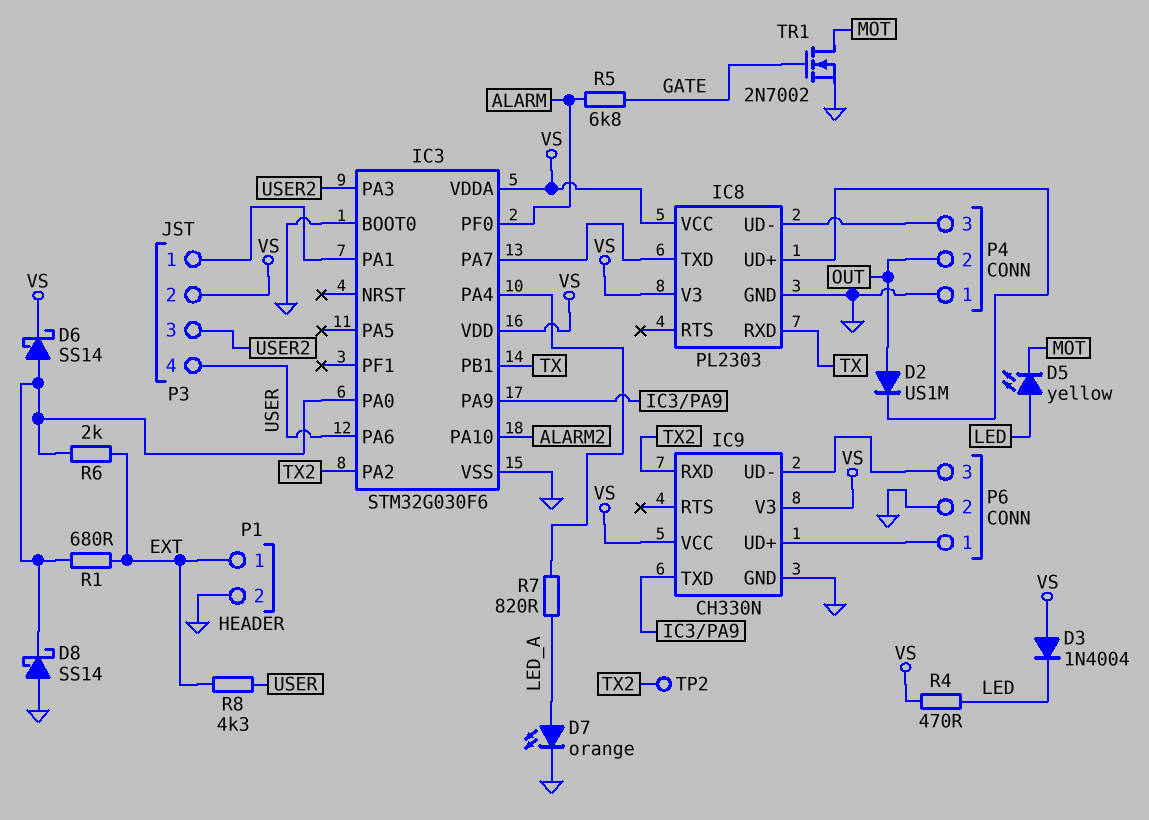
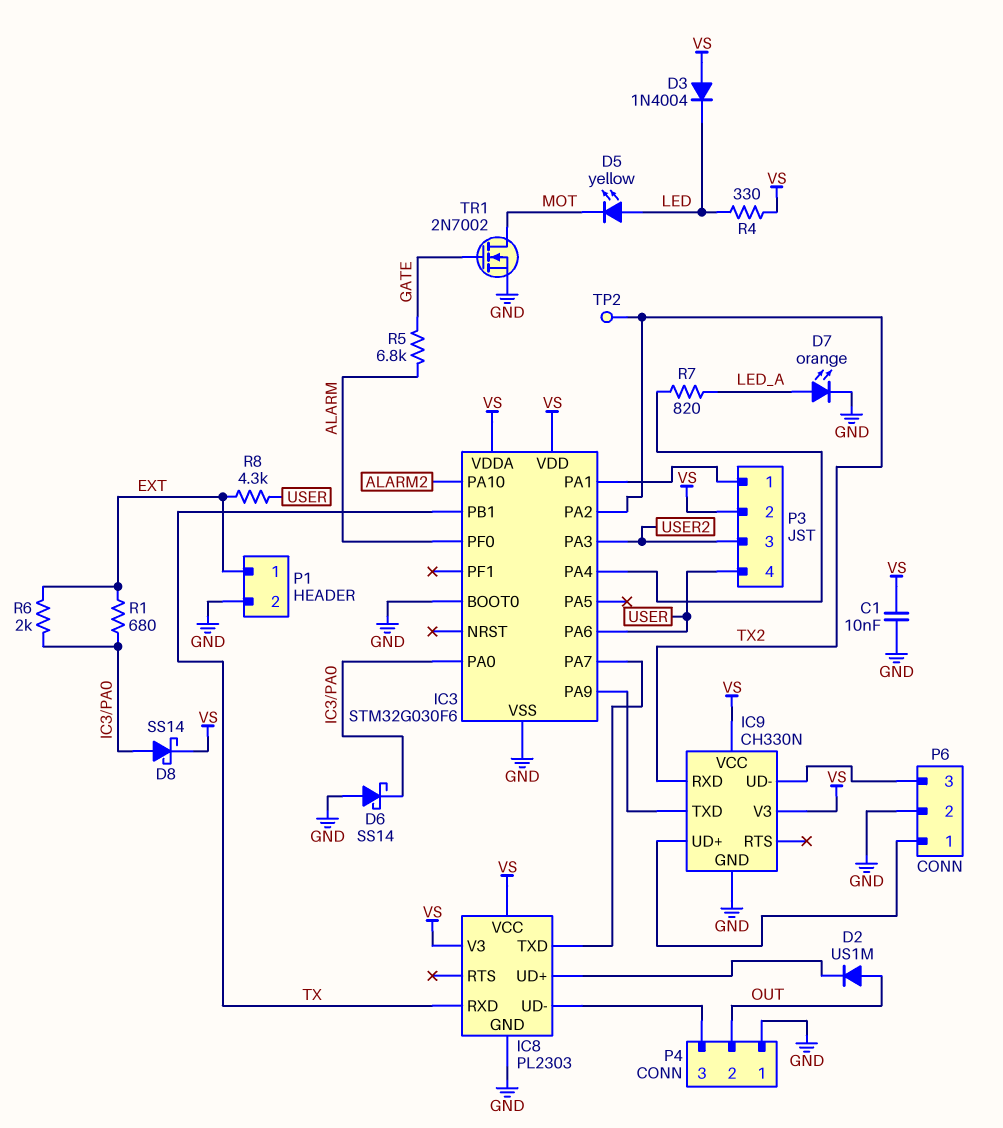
C1: none -> 10nF (GND, VS)
D6: schottky SS14 (A IC3/PA0, K VS) -> schottky SS14 (A GND, K IC3/PA0)
D8: schottky SS14 (A GND, K IC3/PA0) -> schottky SS14 (A IC3/PA0, K VS)
R4: 470 (LED, VS) -> 330 (LED, VS)

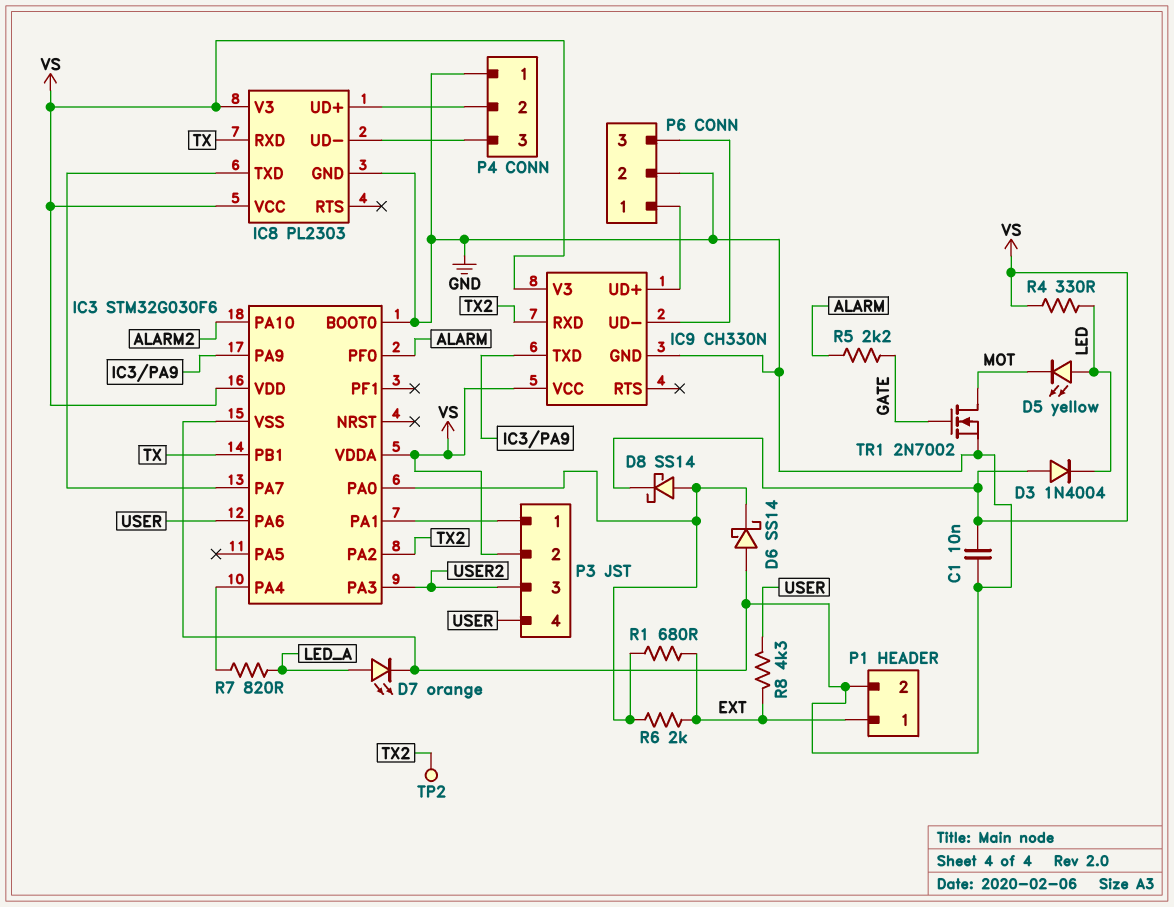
D2: diode US1M (A OUT, K IC8/UD+) -> none
P4 pin 2: OUT -> IC8/UD+
R5: 6.8k (ALARM, GATE) -> 2.2k (ALARM, GATE)

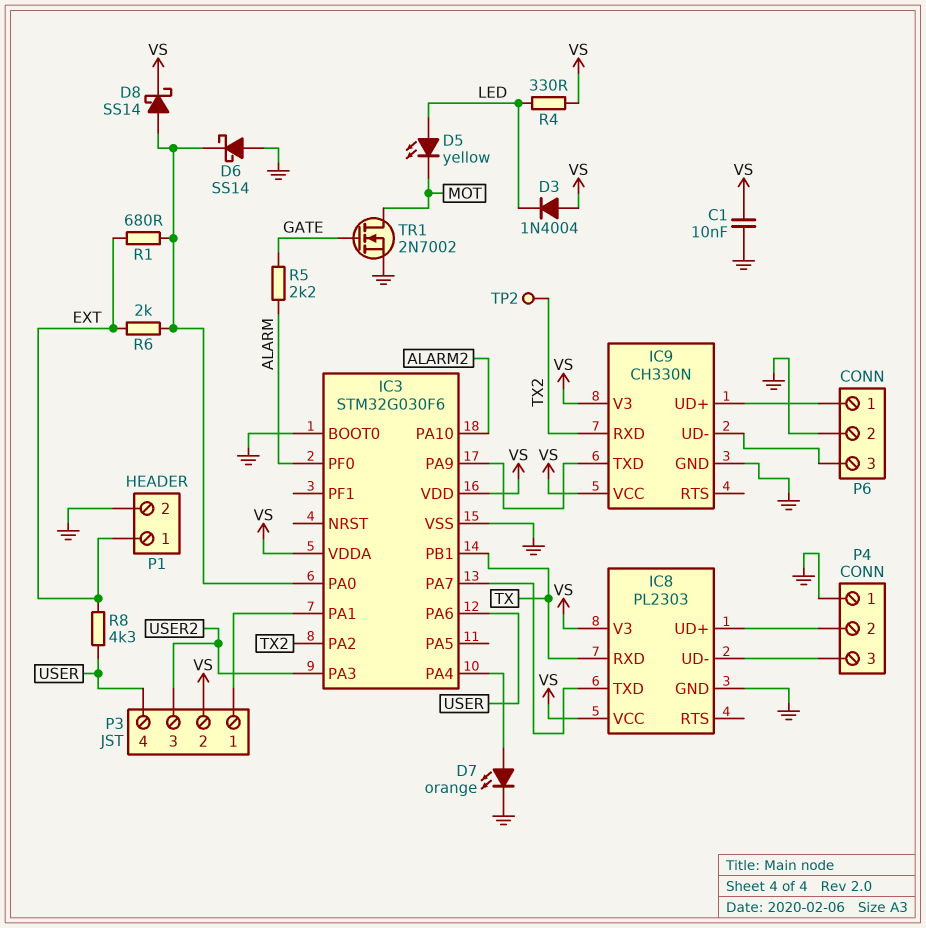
D7: LED orange (A LED_A, K GND) -> LED orange (A IC3/PA4, K GND)
R7: 820 (IC3/PA4, LED_A) -> none

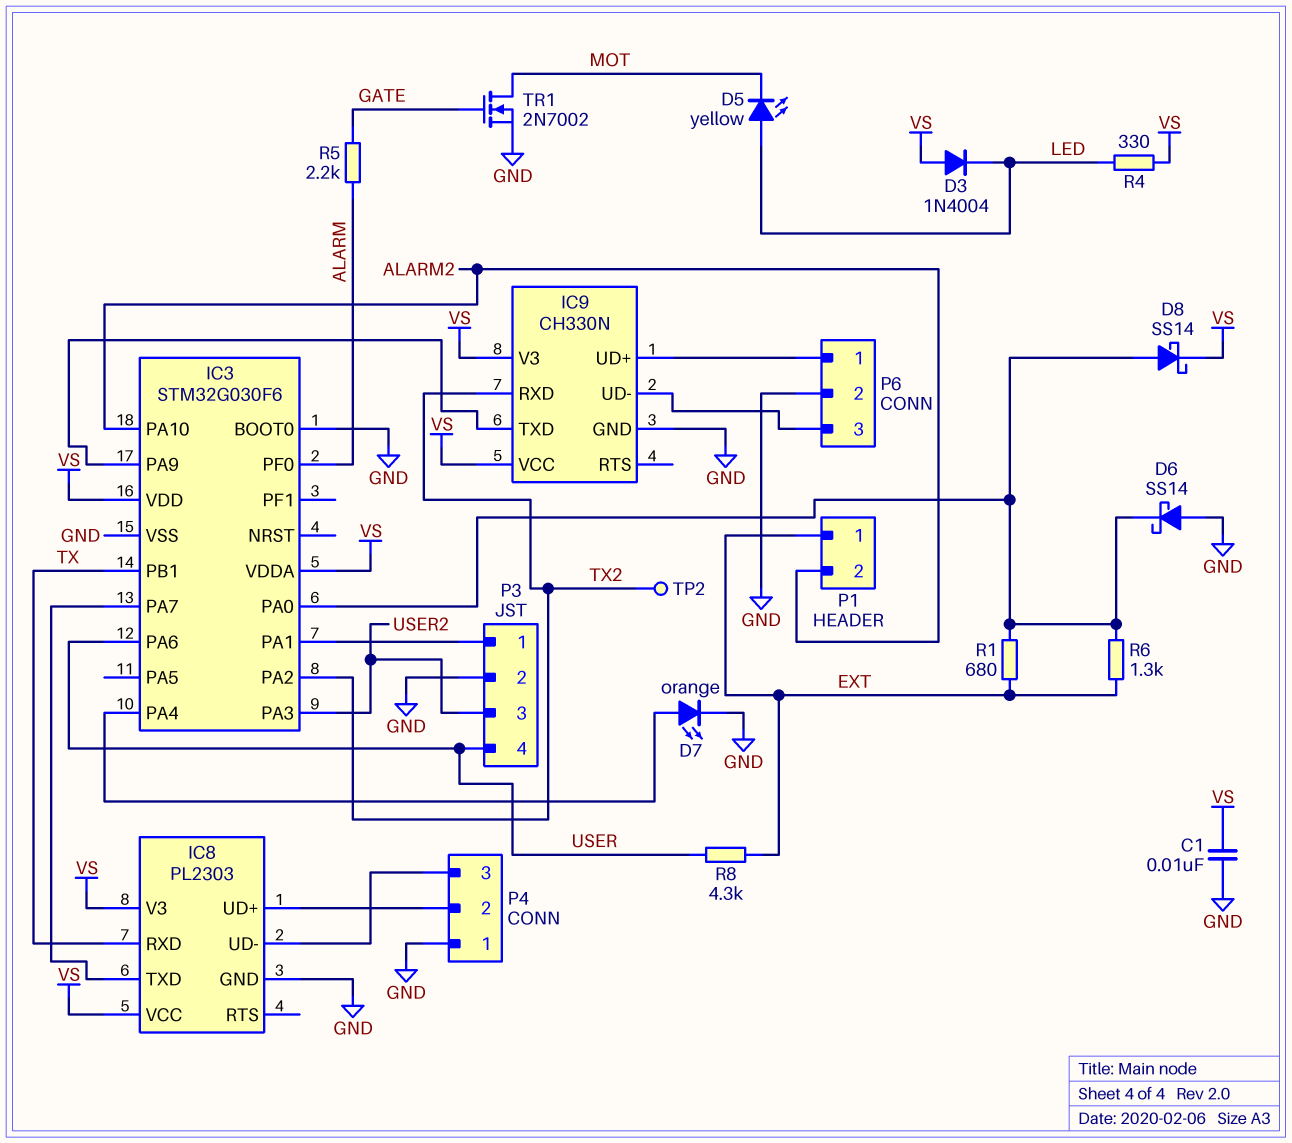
P1 pin 2: GND -> ALARM2
P3 pin 2: VS -> GND
R6: 2k (EXT, IC3/PA0) -> 1.3k (EXT, IC3/PA0)

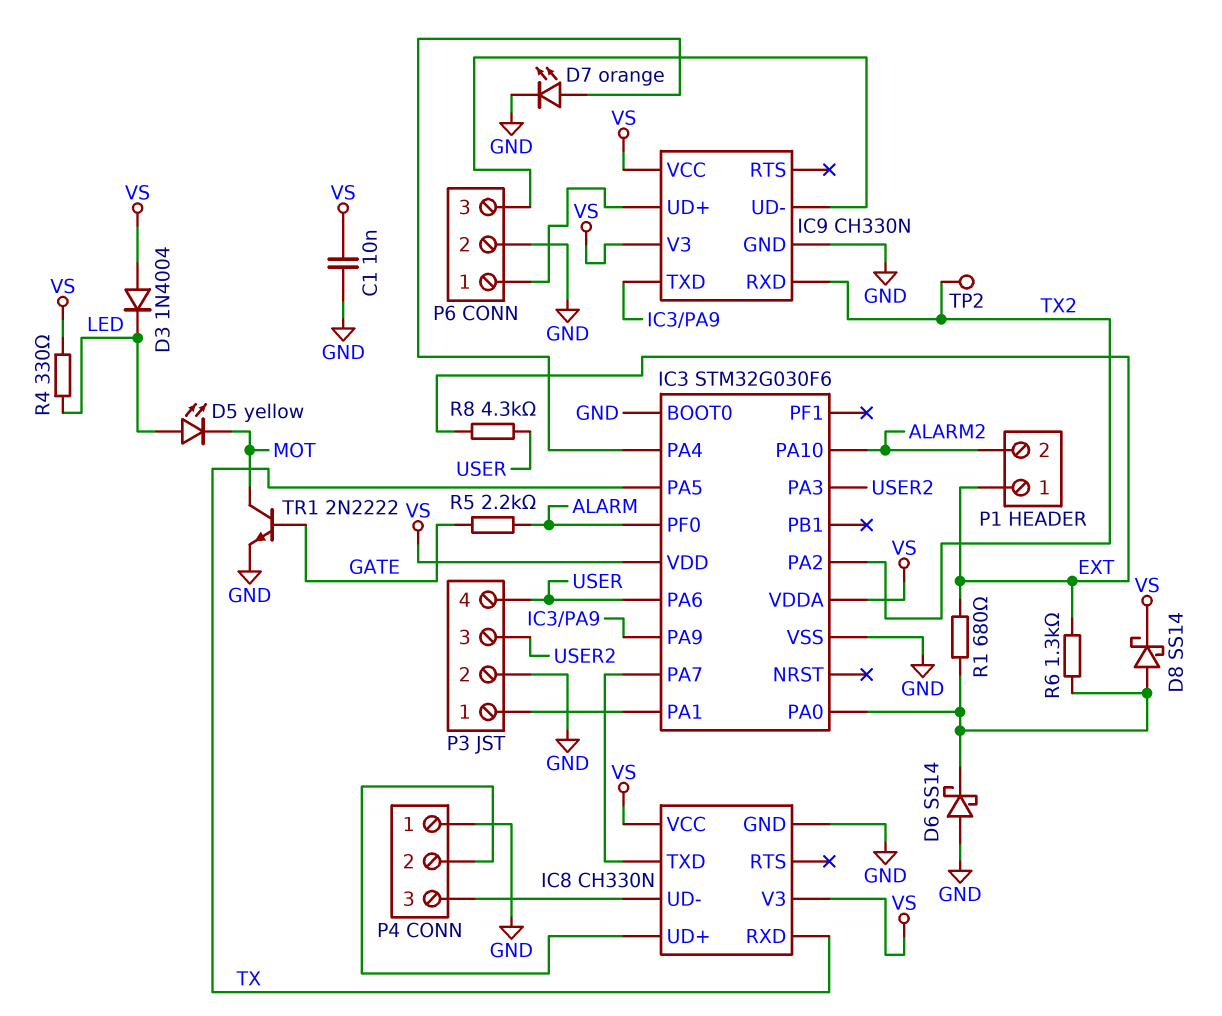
IC3 pin PA5: none -> TX
IC3 pin PB1: TX -> none
IC8: PL2303 -> CH330N
TR1: NMOS 2N7002 (G GATE, D MOT, S GND) -> NPN 2N2222 (B GATE, C MOT, E GND)

